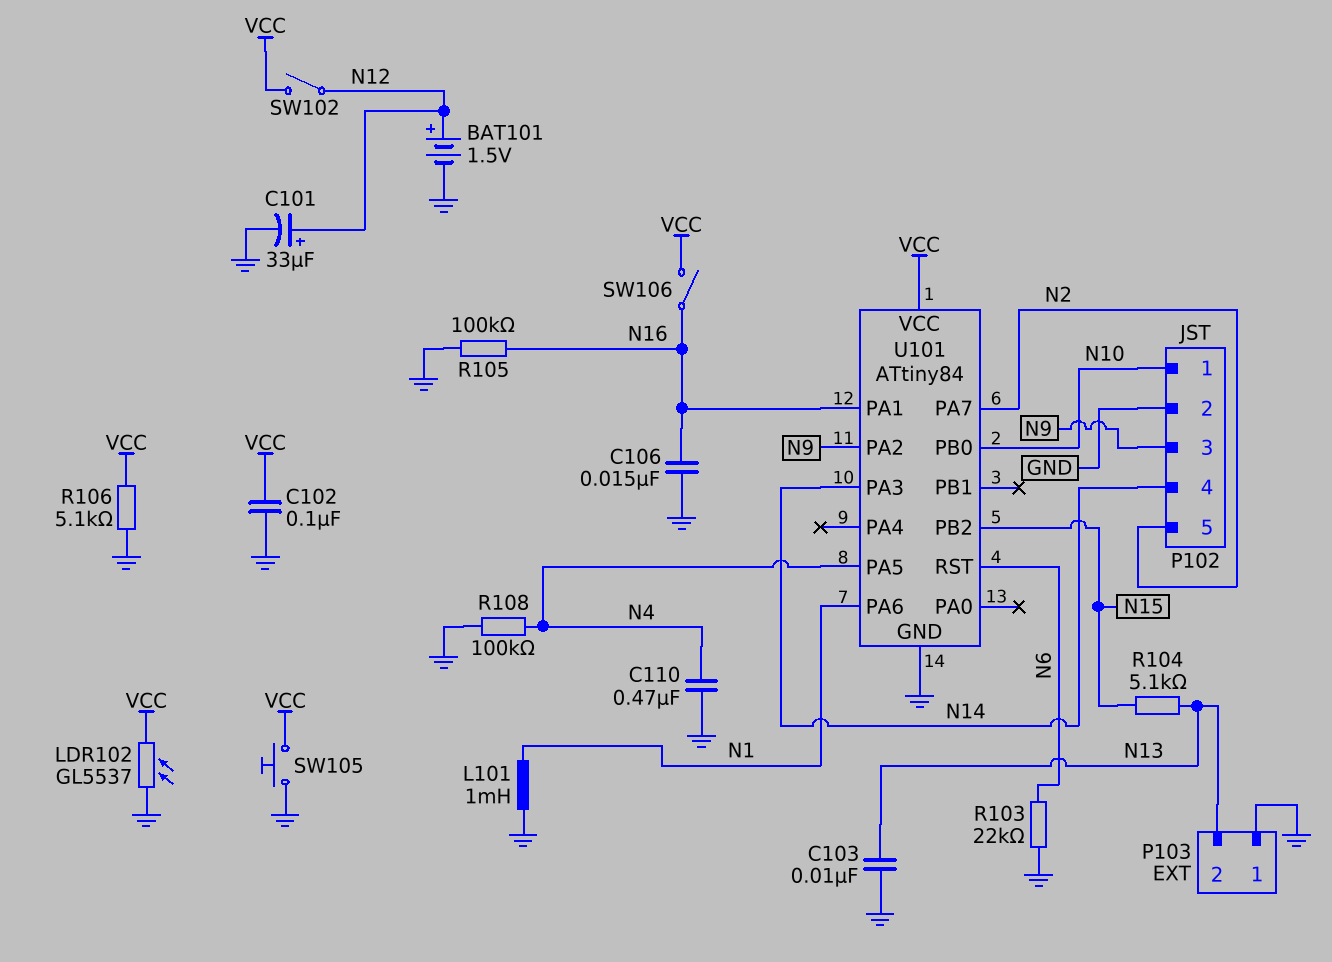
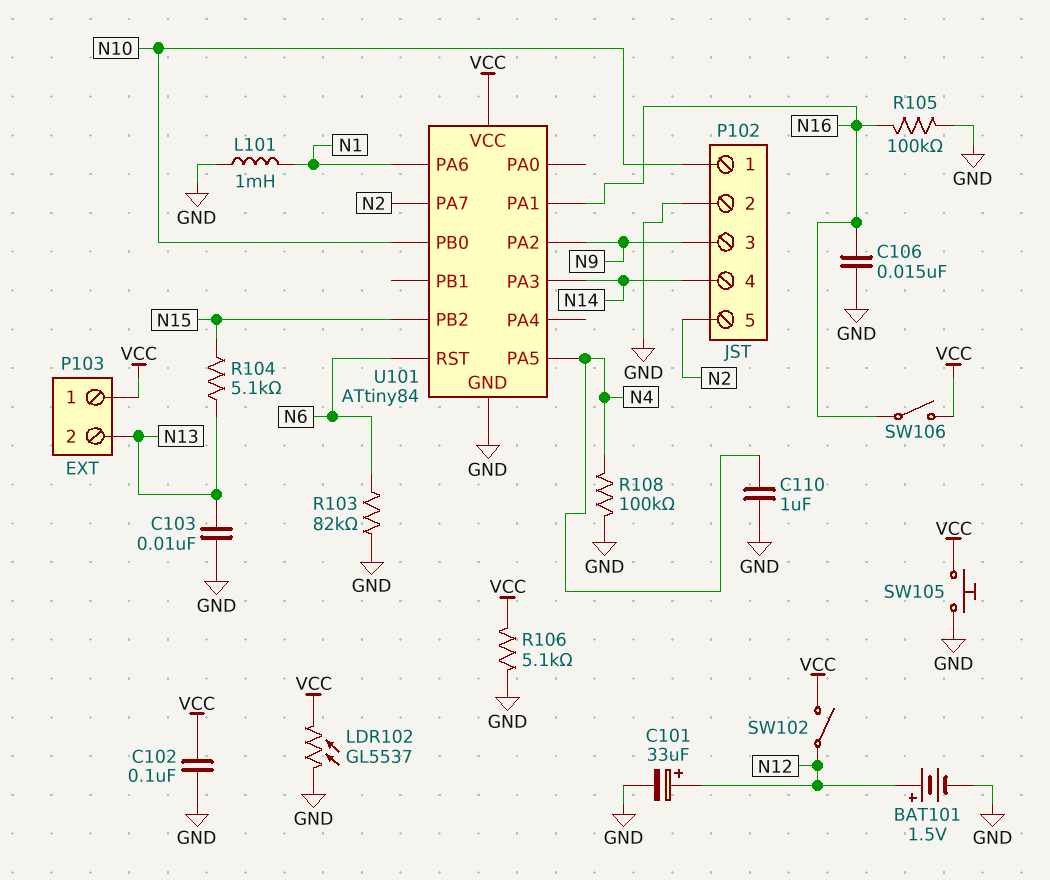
C110: 470nF (GND, N4) -> 1uF (GND, N4)
P103 pin 1: GND -> VCC
R103: 22k (GND, N6) -> 82k (GND, N6)

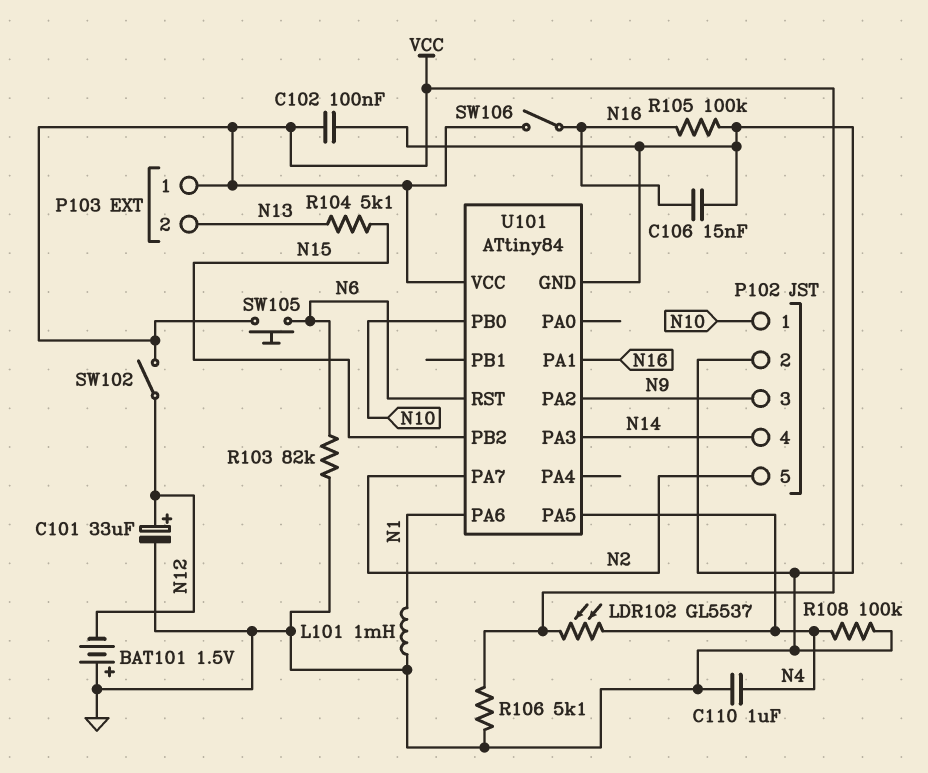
BAT101: 1.5V (plus N12, minus GND) -> 1.5V (plus GND, minus N12)
C103: 10nF (GND, N13) -> none
LDR102: GL5537 (GND, VCC) -> GL5537 (N4, VCC)
SW105: button (GND, VCC) -> button (N6, VCC)

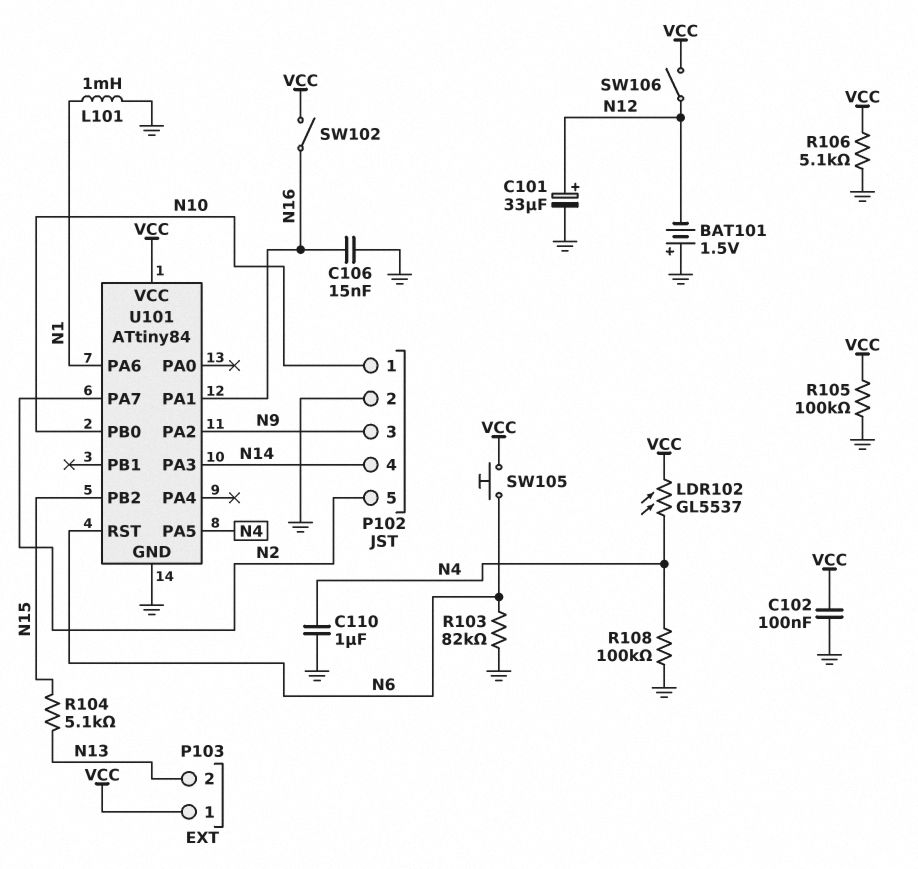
R105: 100k (GND, N16) -> 100k (GND, VCC)
SW102: switch (N12, VCC) -> switch (N16, VCC)
SW106: switch (N16, VCC) -> switch (N12, VCC)

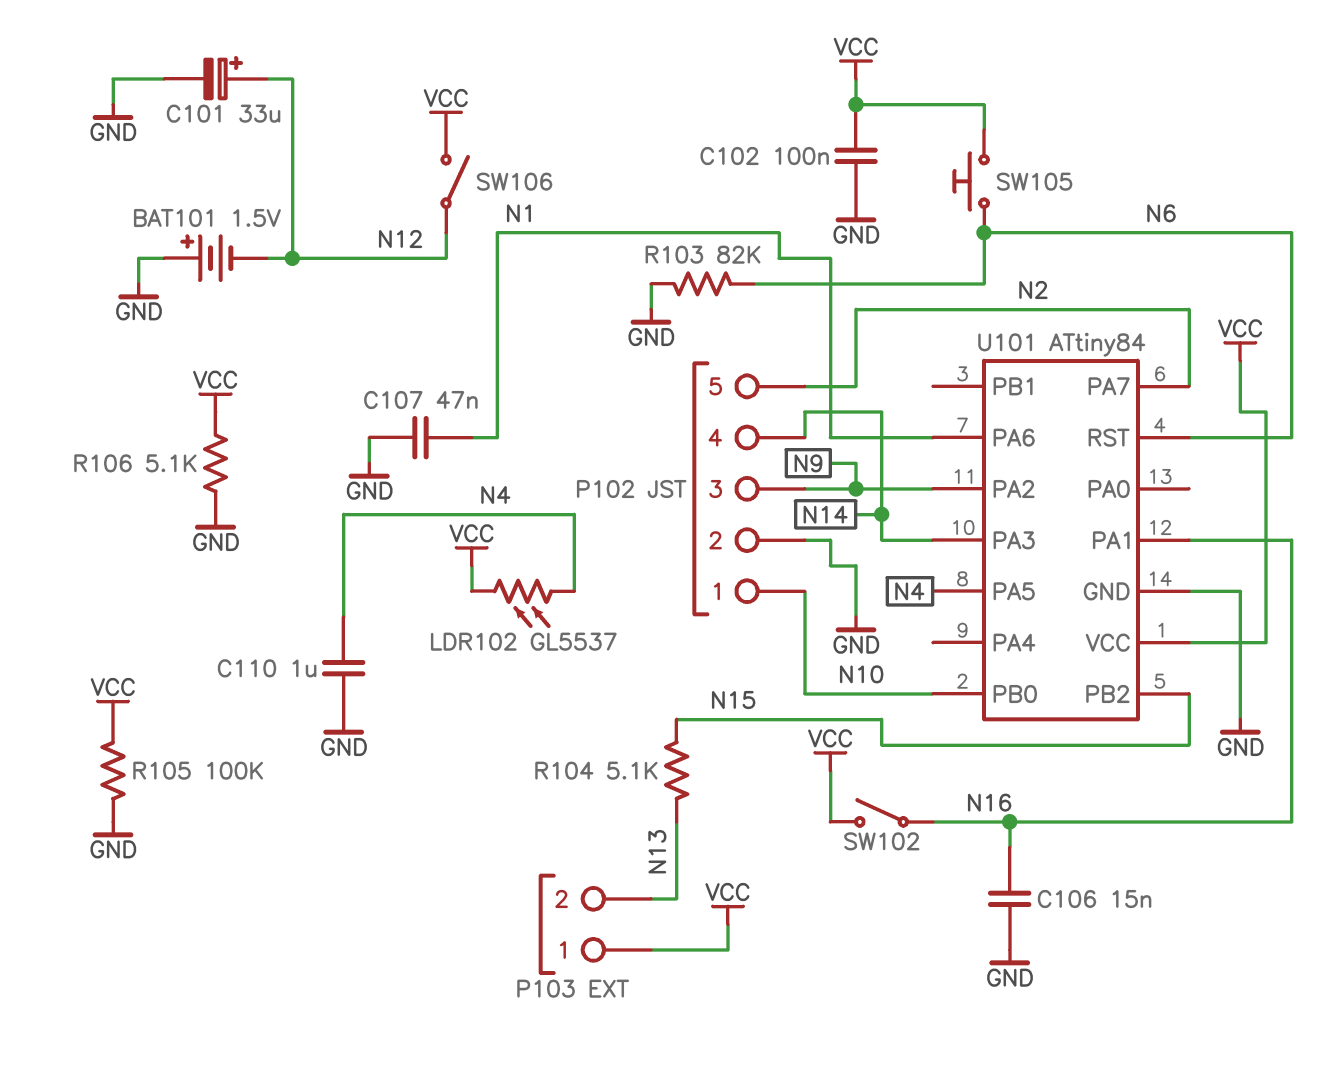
C107: none -> 47nF (GND, N1)
L101: 1mH (GND, N1) -> none
R108: 100k (GND, N4) -> none

